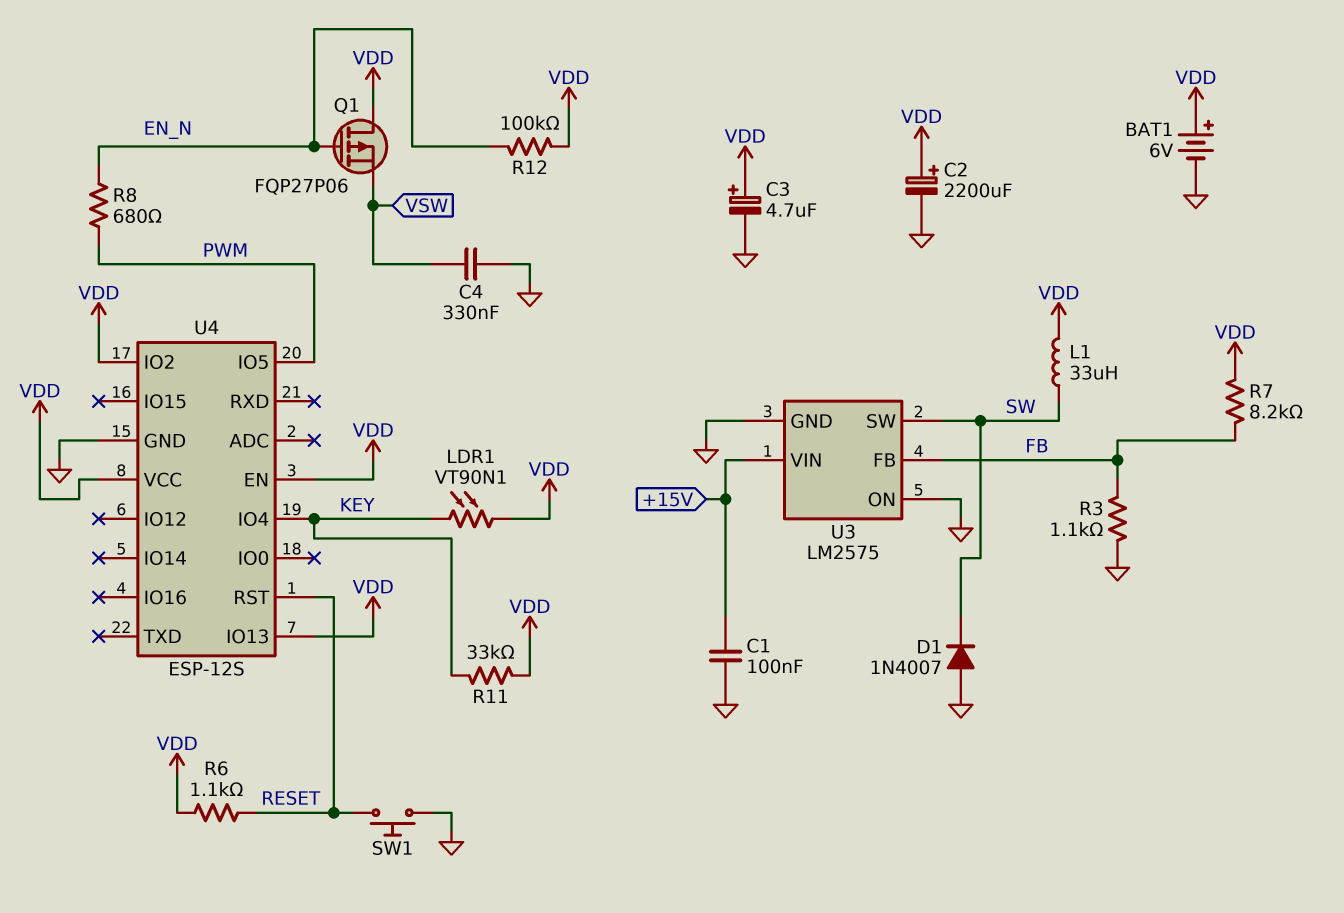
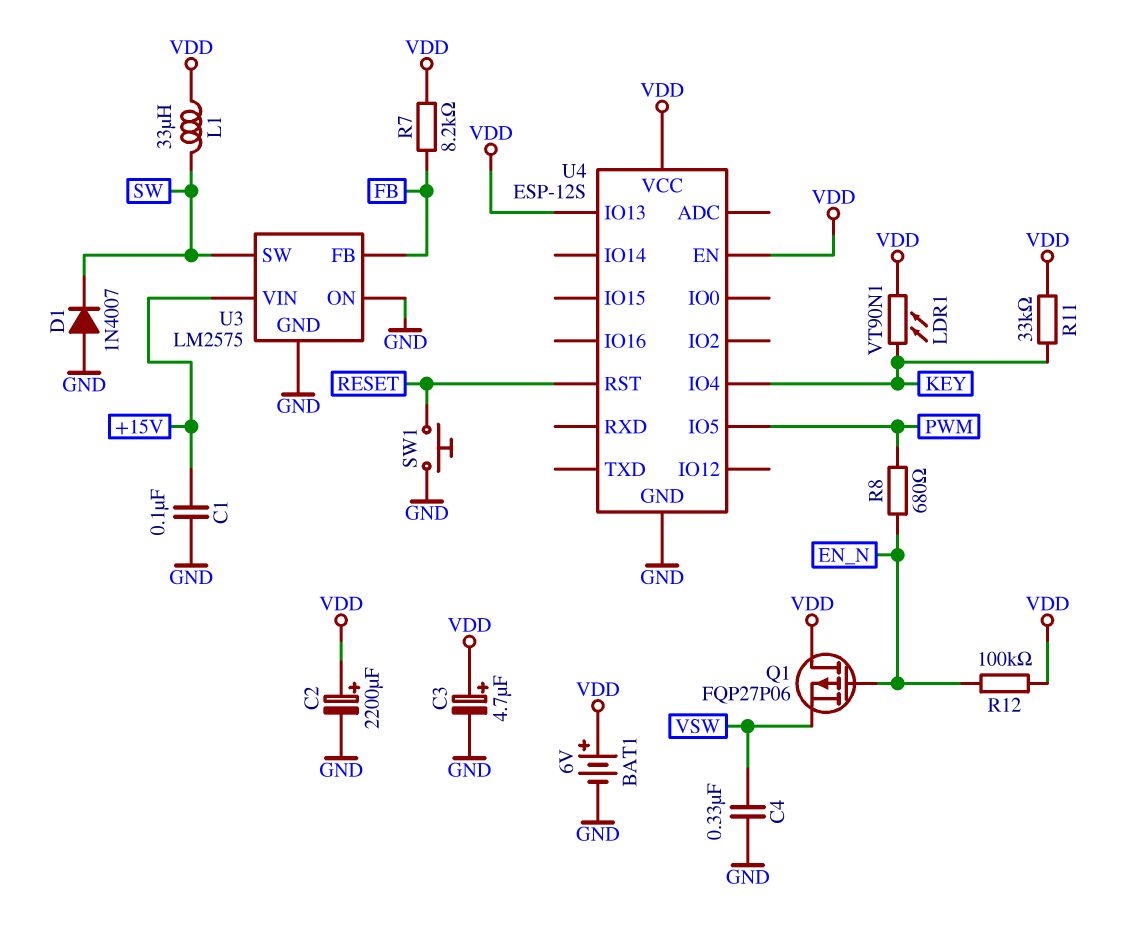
R3: 1.1k (FB, GND) -> none
R6: 1.1k (RESET, VDD) -> none
U4 pin IO2: VDD -> none

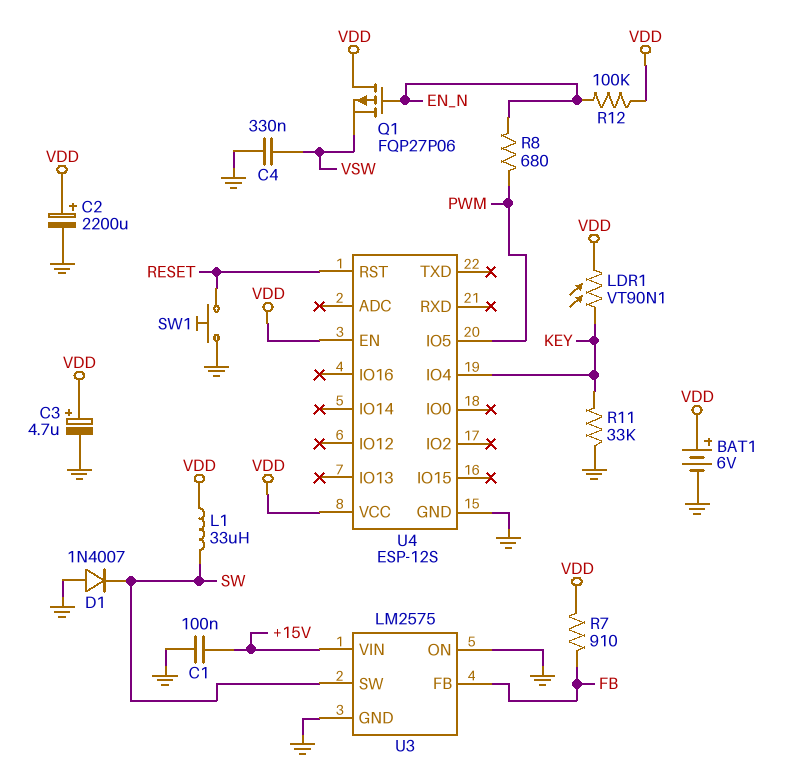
R7: 8.2k (FB, VDD) -> 910 (FB, VDD)
R11: 33k (KEY, VDD) -> 33k (GND, KEY)
U4 pin IO13: VDD -> none

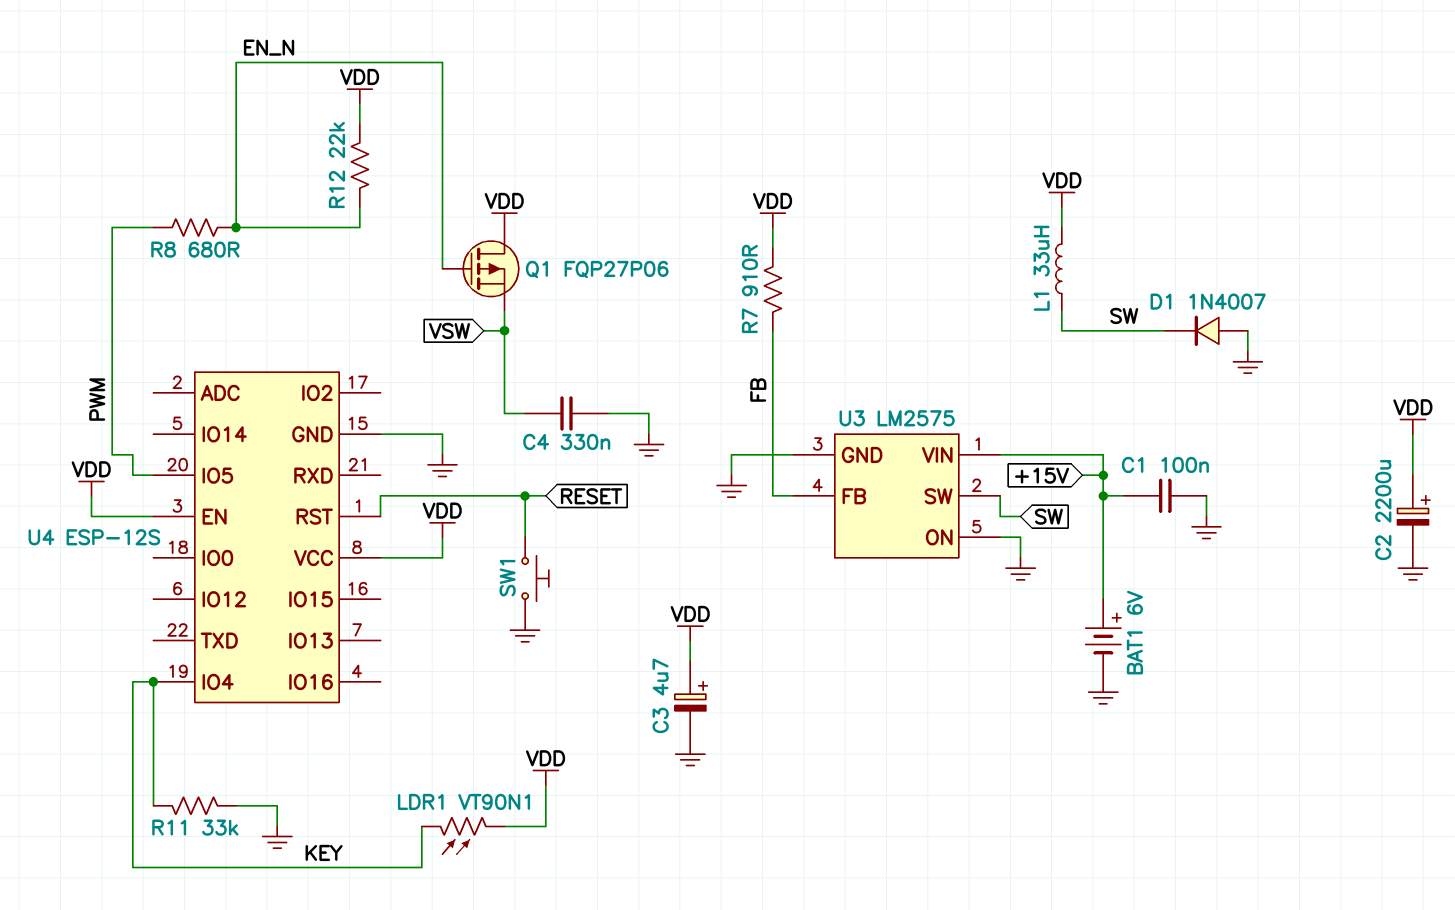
BAT1: 6V (plus VDD, minus GND) -> 6V (plus +15V, minus GND)
R12: 100k (EN_N, VDD) -> 22k (EN_N, VDD)

